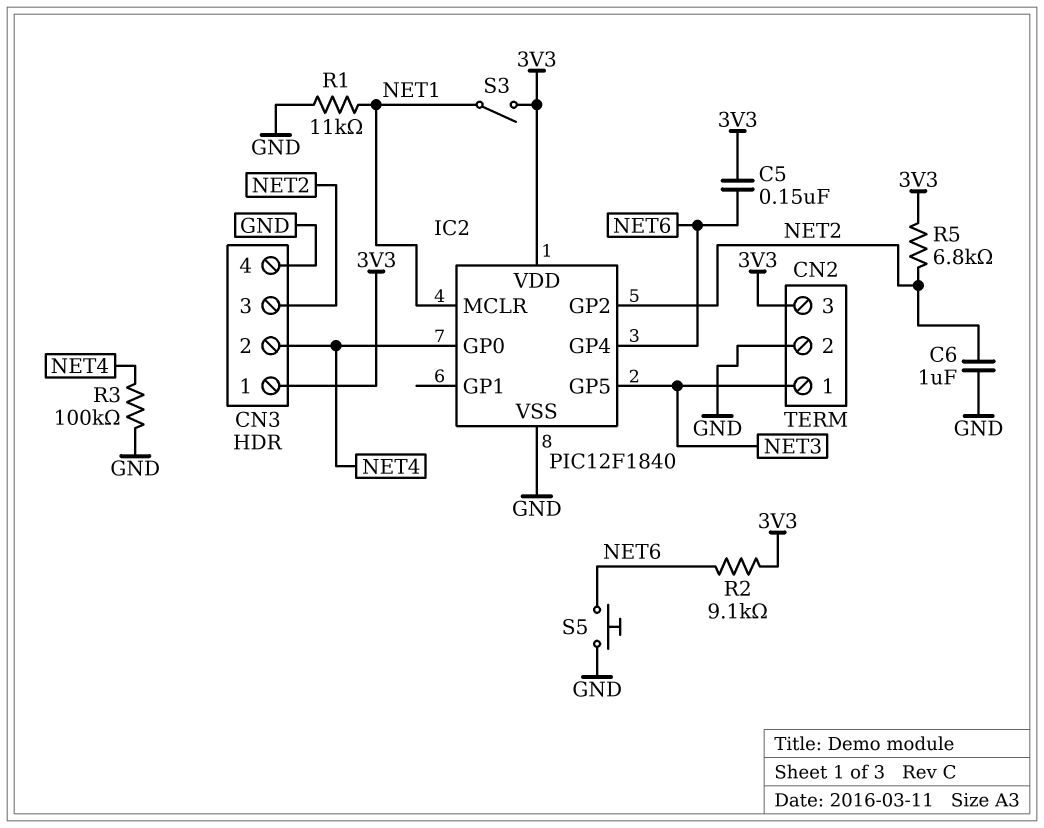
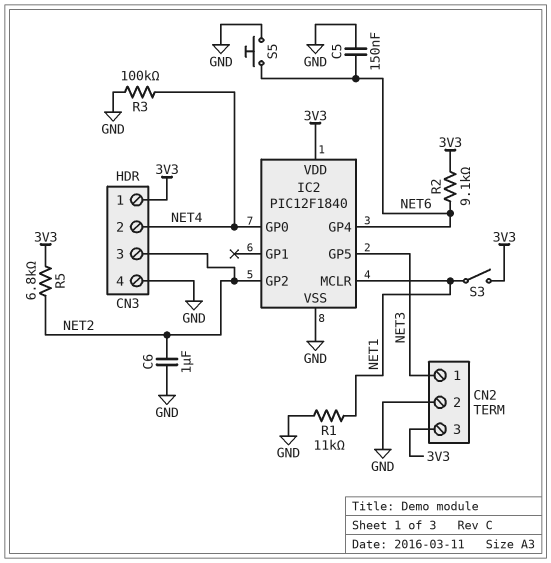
C5: 150nF (3V3, NET6) -> 150nF (GND, NET6)

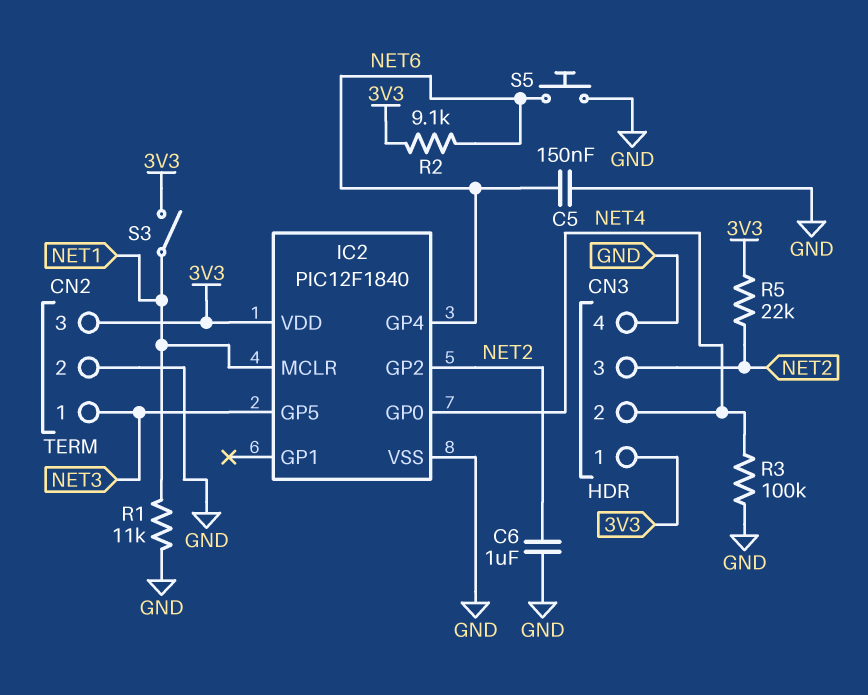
R5: 6.8k (3V3, NET2) -> 22k (3V3, NET2)

